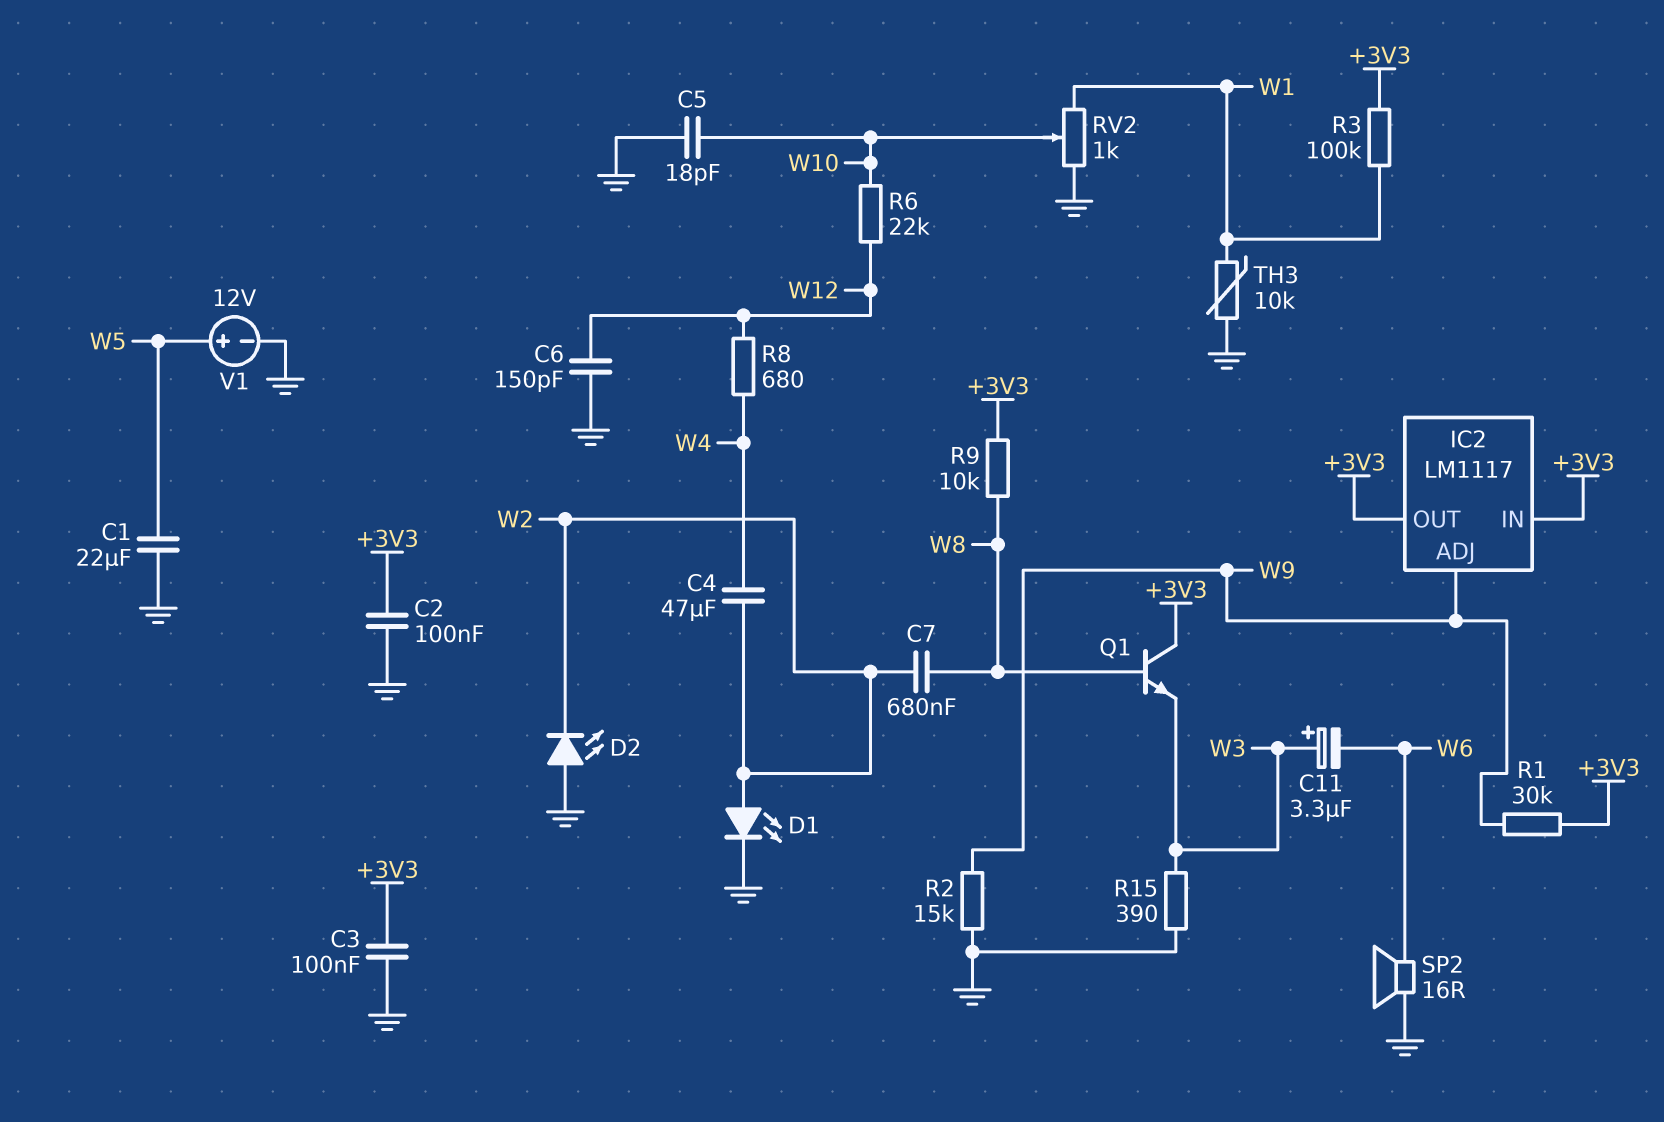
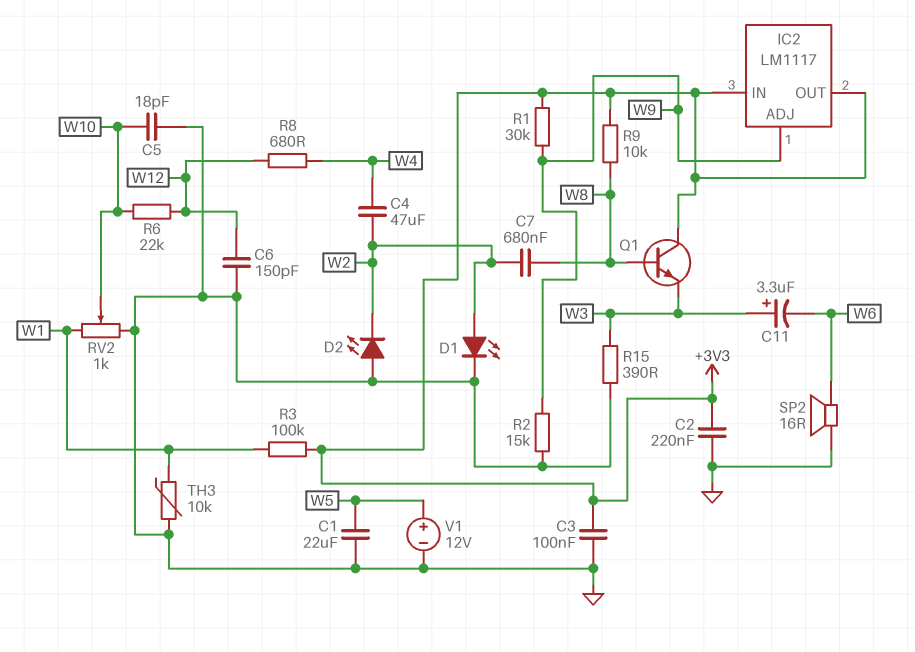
C2: 100nF (+3V3, GND) -> 220nF (+3V3, GND)

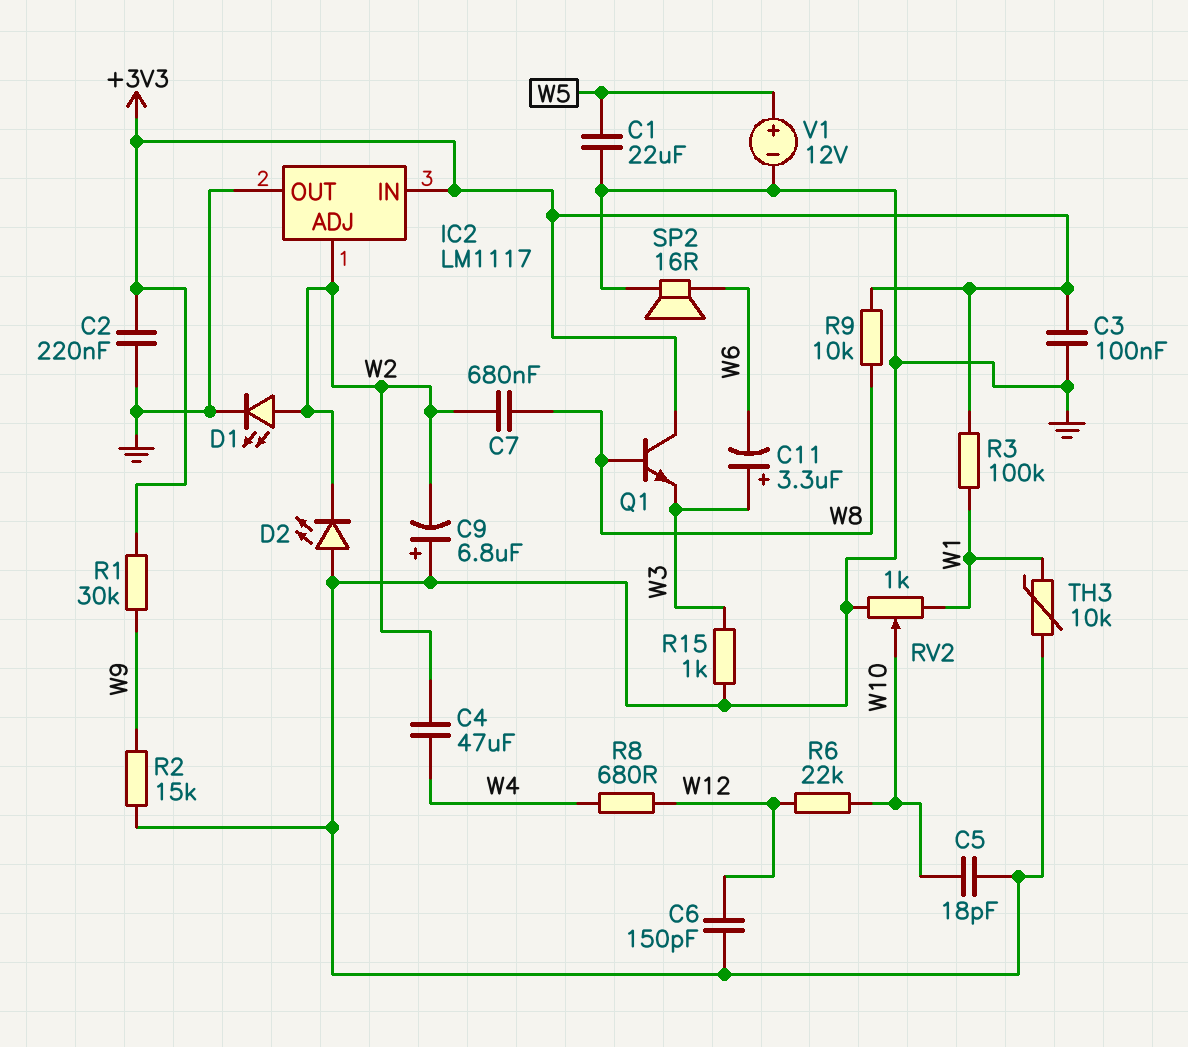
C9: none -> 6.8uF (plus GND, minus W2)
IC2 pin ADJ: W9 -> W2
IC2 pin OUT: +3V3 -> GND
R15: 390 (GND, W3) -> 1k (GND, W3)

